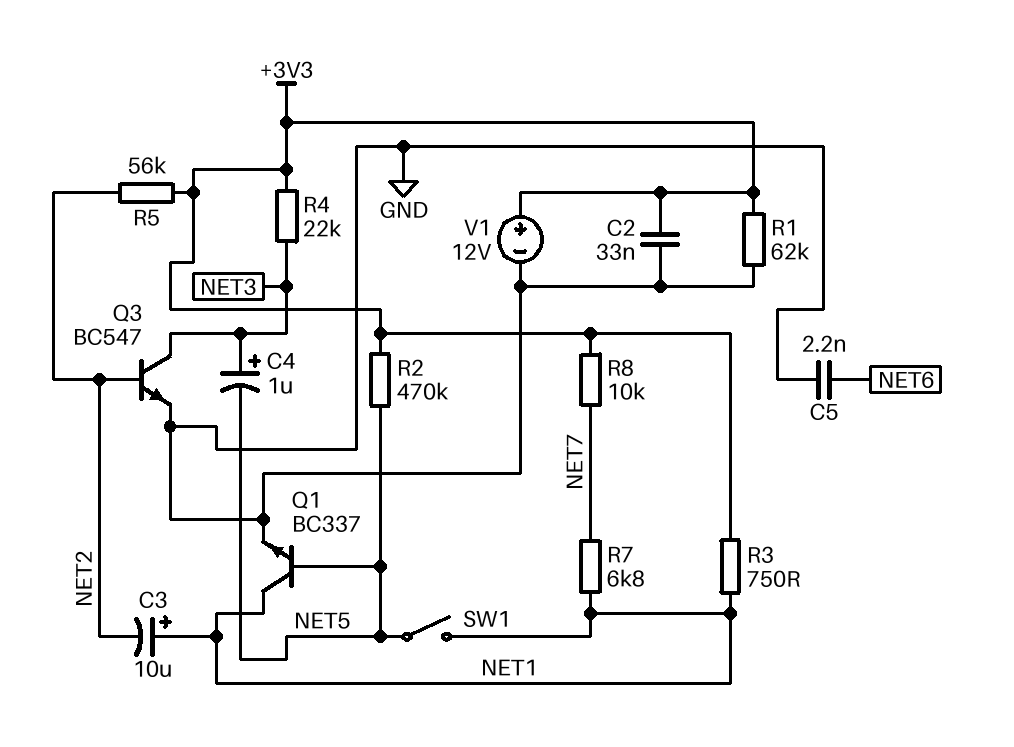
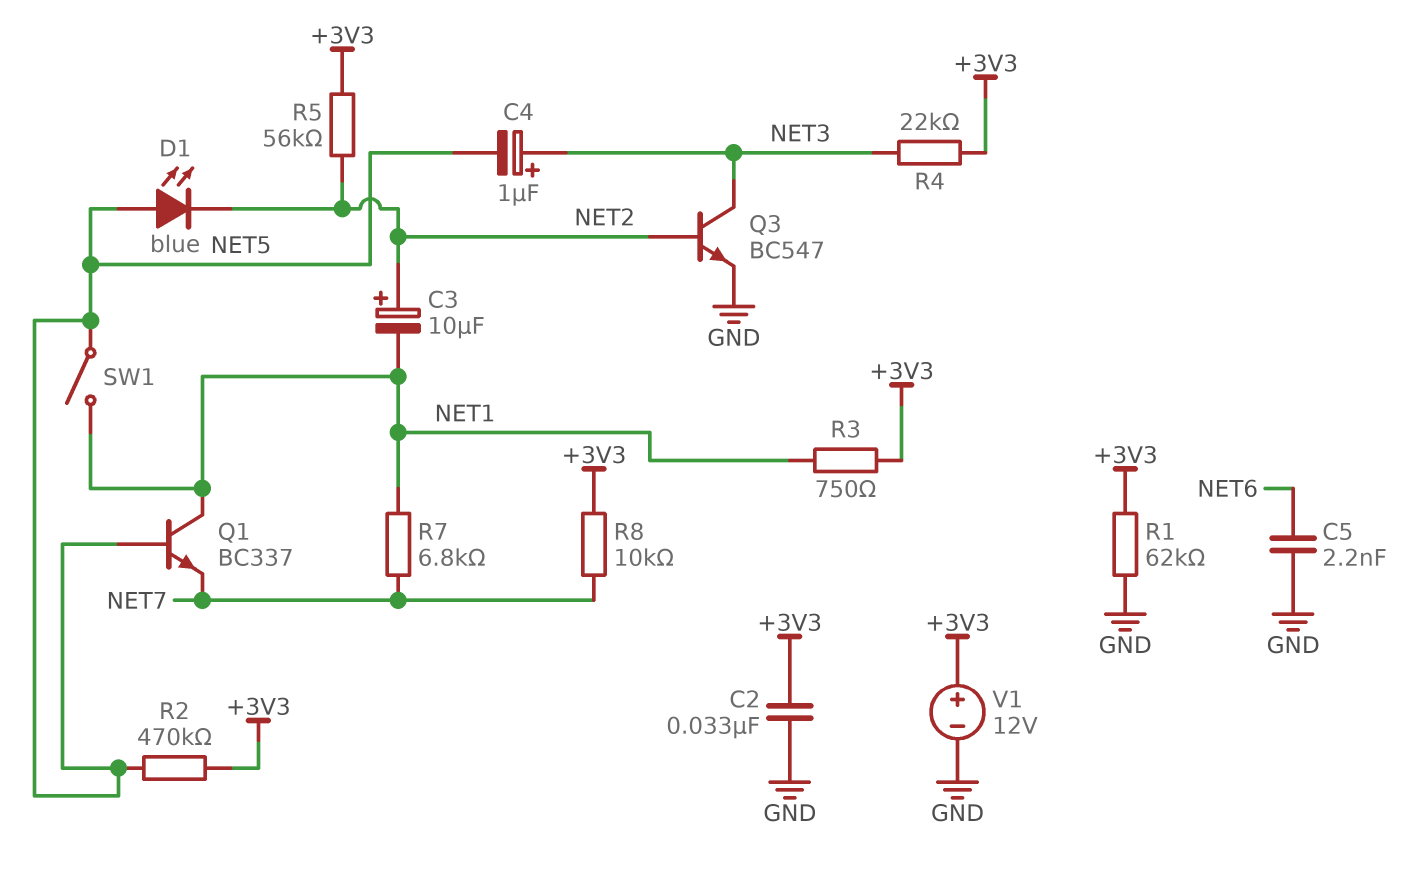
C3: 10uF (plus NET1, minus NET2) -> 10uF (plus NET2, minus NET1)
D1: none -> LED blue (A NET5, K NET2)
Q1: NPN BC337 (B NET5, C NET1, E GND) -> NPN BC337 (B NET5, C NET1, E NET7)

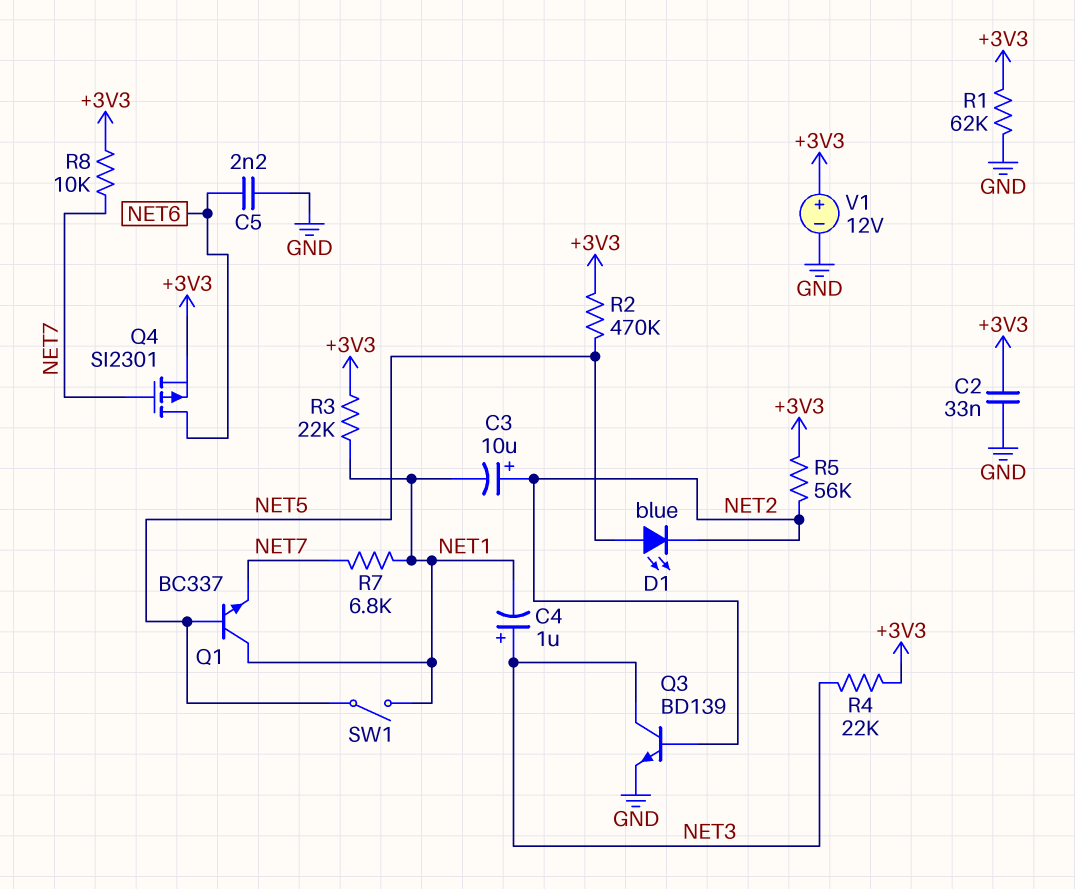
C4: 1uF (plus NET3, minus NET5) -> 1uF (plus NET3, minus NET1)
Q3: NPN BC547 (B NET2, C NET3, E GND) -> NPN BD139 (B NET2, C NET3, E GND)
Q4: none -> PMOS SI2301 (G NET7, D NET6, S +3V3)
R3: 750 (+3V3, NET1) -> 22k (+3V3, NET1)

